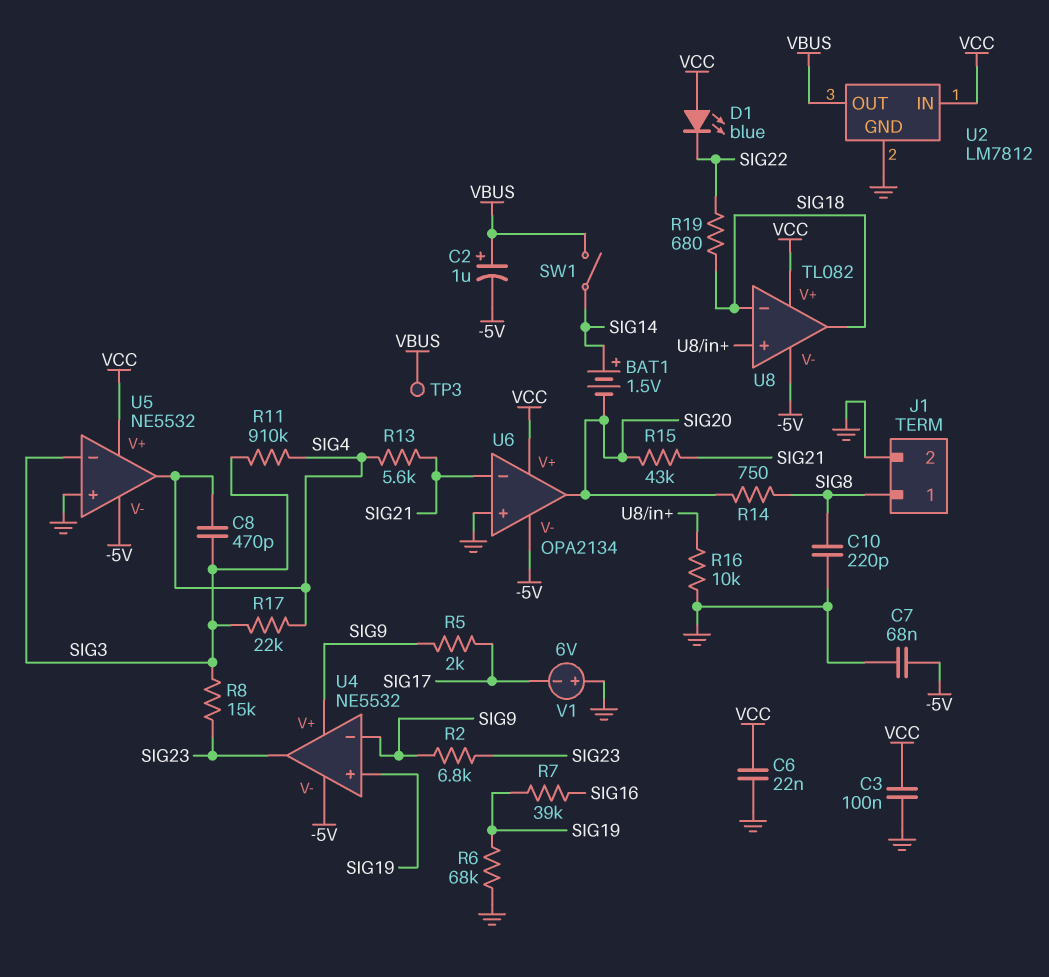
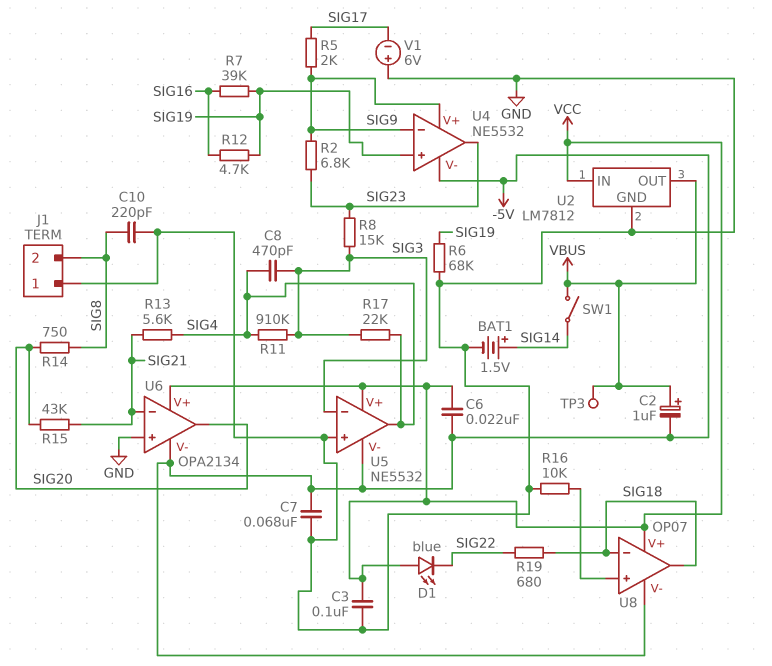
BAT1: 1.5V (plus SIG14, minus SIG20) -> 1.5V (plus SIG14, minus GND)
C6: 22nF (GND, VCC) -> 22nF (-5V, VCC)
J1 pin 1: SIG8 -> GND
J1 pin 2: GND -> SIG8
R12: none -> 4.7k (SIG16, SIG19)
U8: TL082 -> OP07

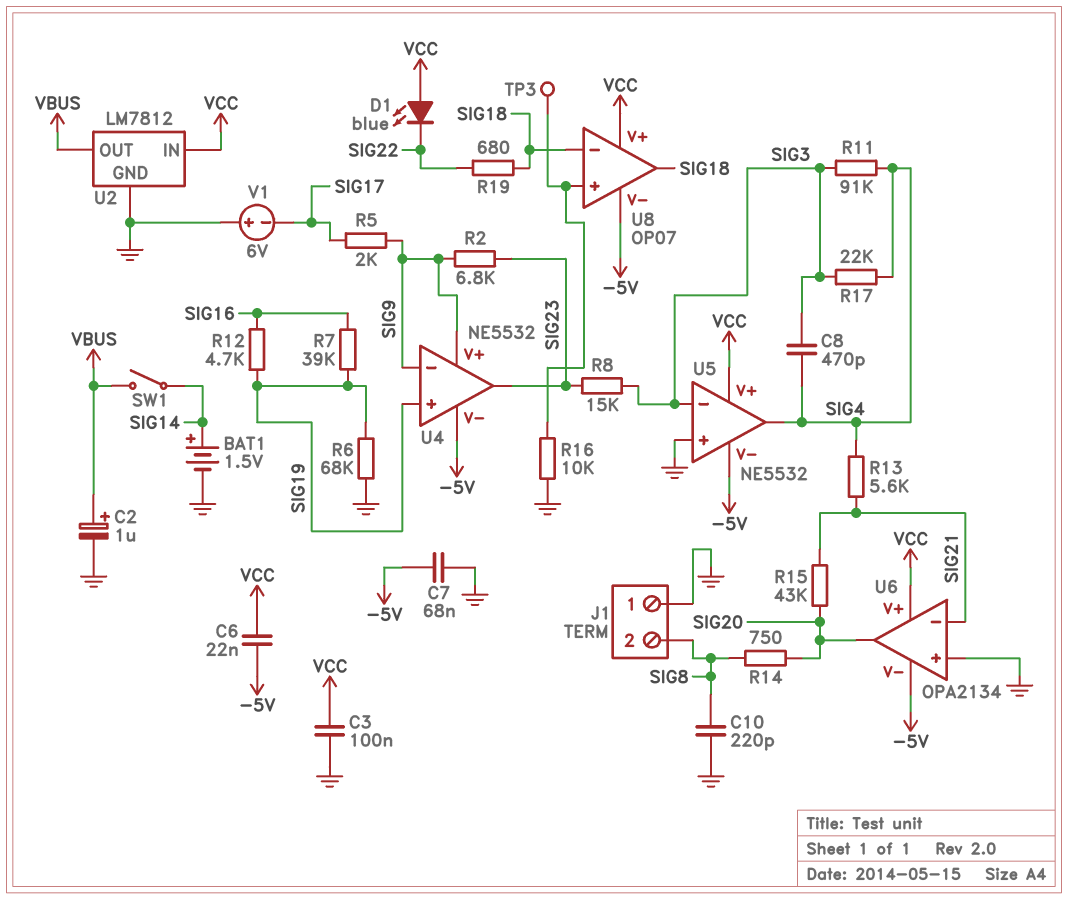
C2: 1uF (plus VBUS, minus -5V) -> 1uF (plus VBUS, minus GND)
R11: 910k (SIG3, SIG4) -> 91k (SIG3, SIG4)
TP3: test point (VBUS) -> test point (U8/in+)

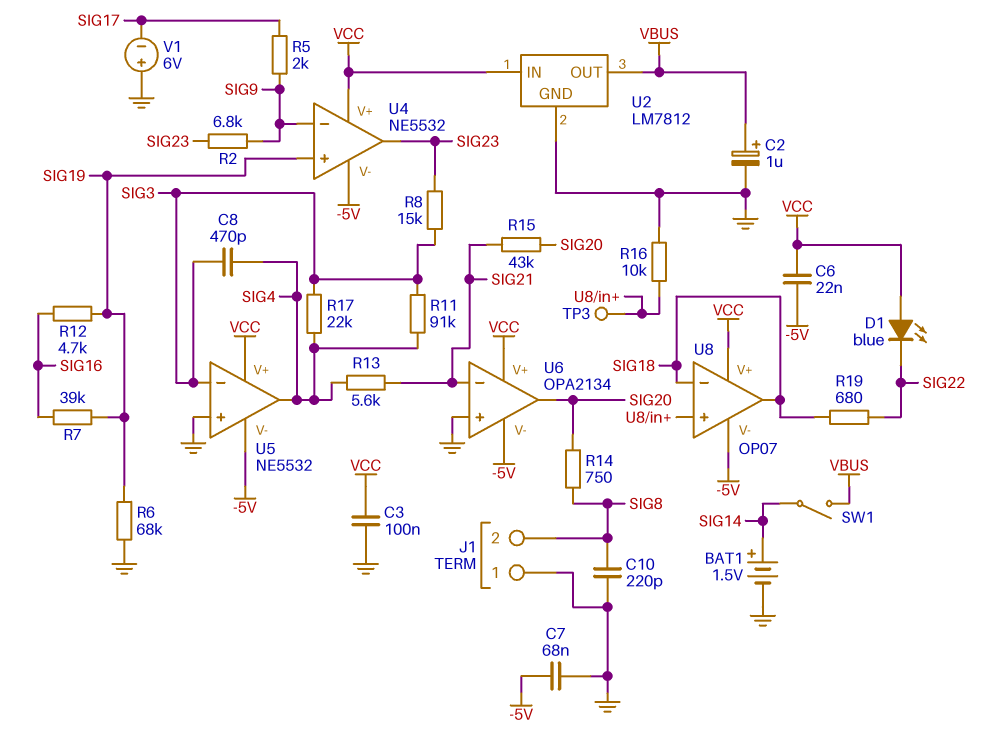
U4 pin V+: SIG9 -> VCC

